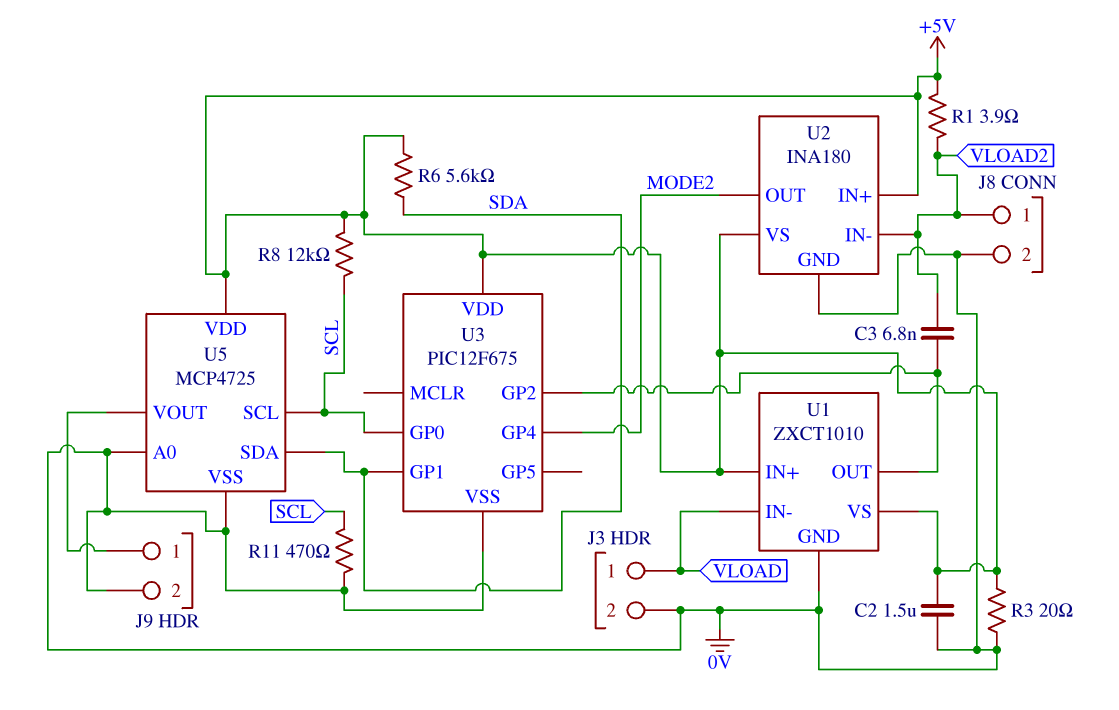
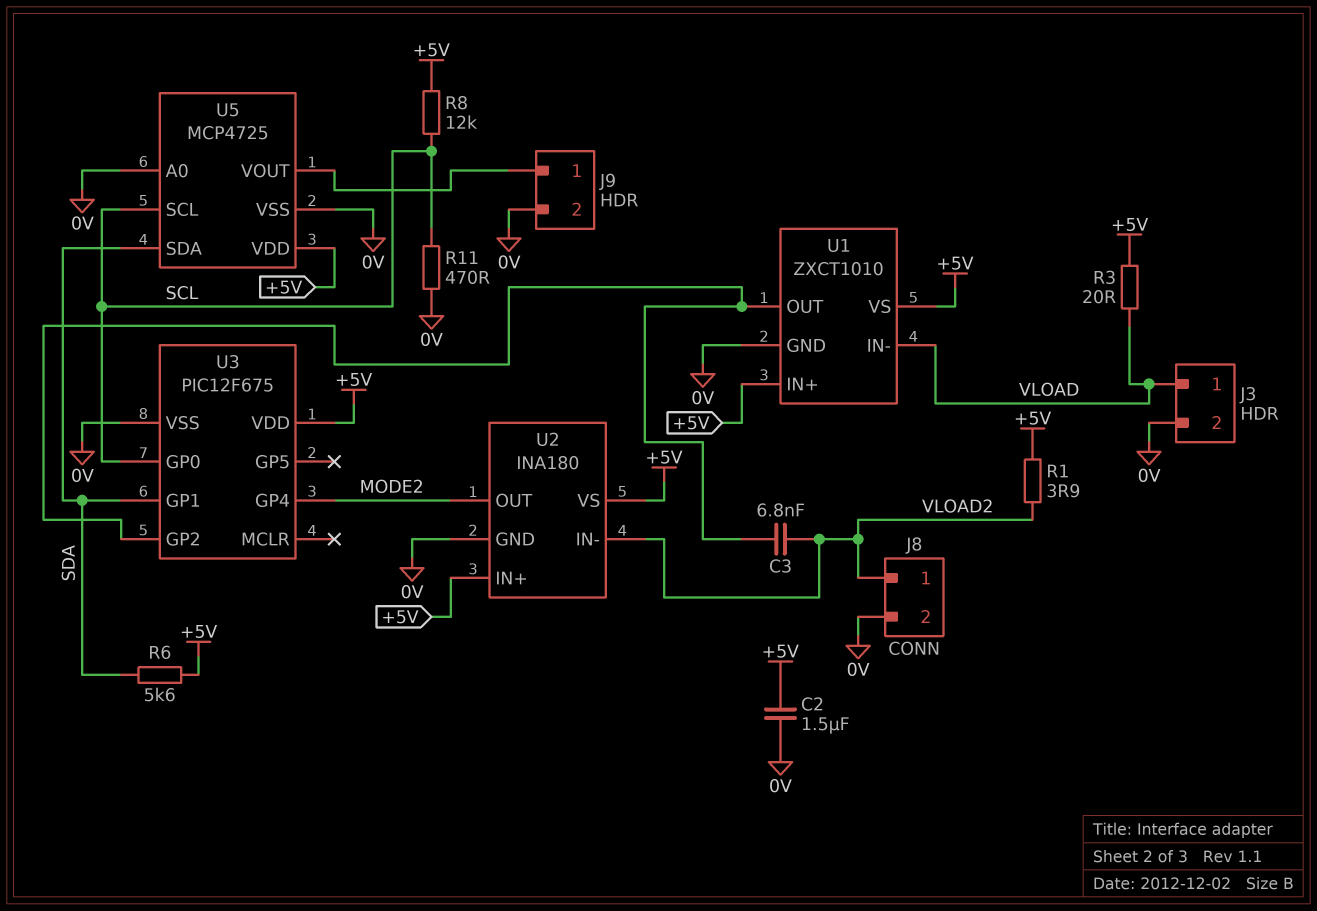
R3: 20 (+5V, 0V) -> 20 (+5V, VLOAD)

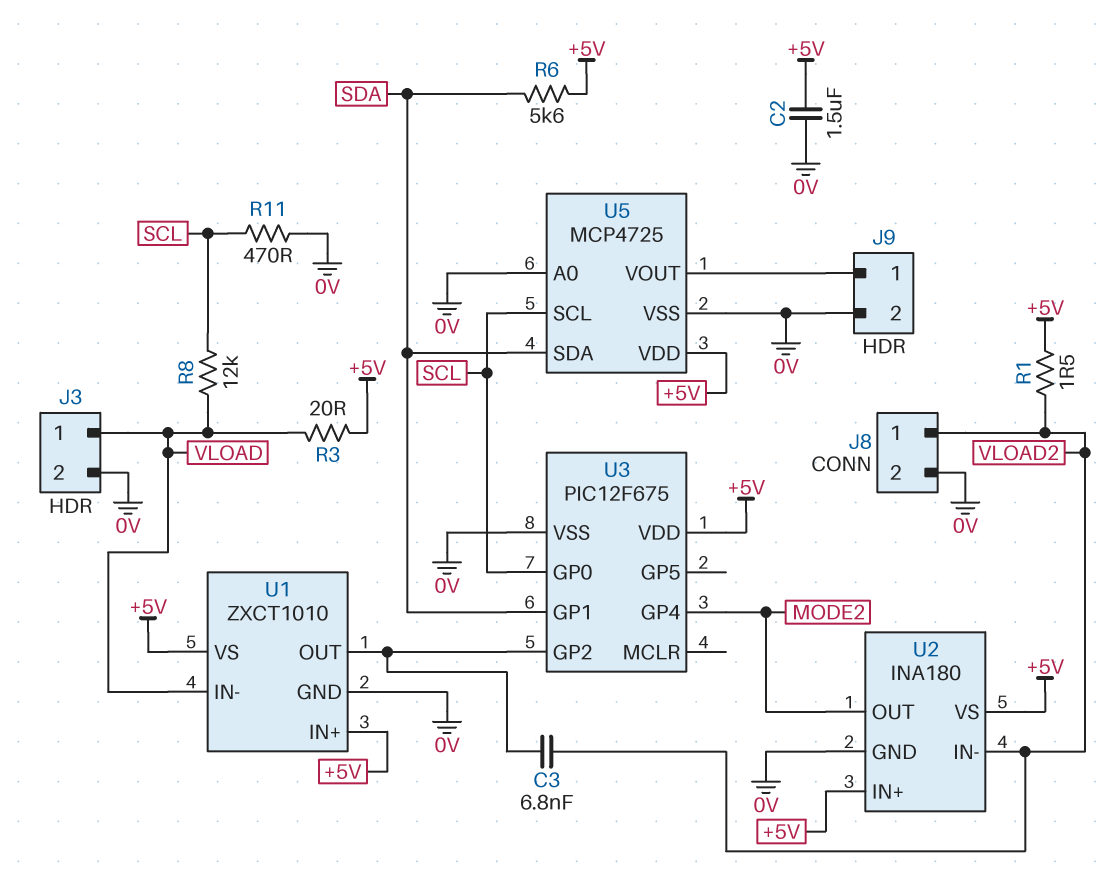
R1: 3.9 (+5V, VLOAD2) -> 1.5 (+5V, VLOAD2)
R8: 12k (+5V, SCL) -> 12k (SCL, VLOAD)

